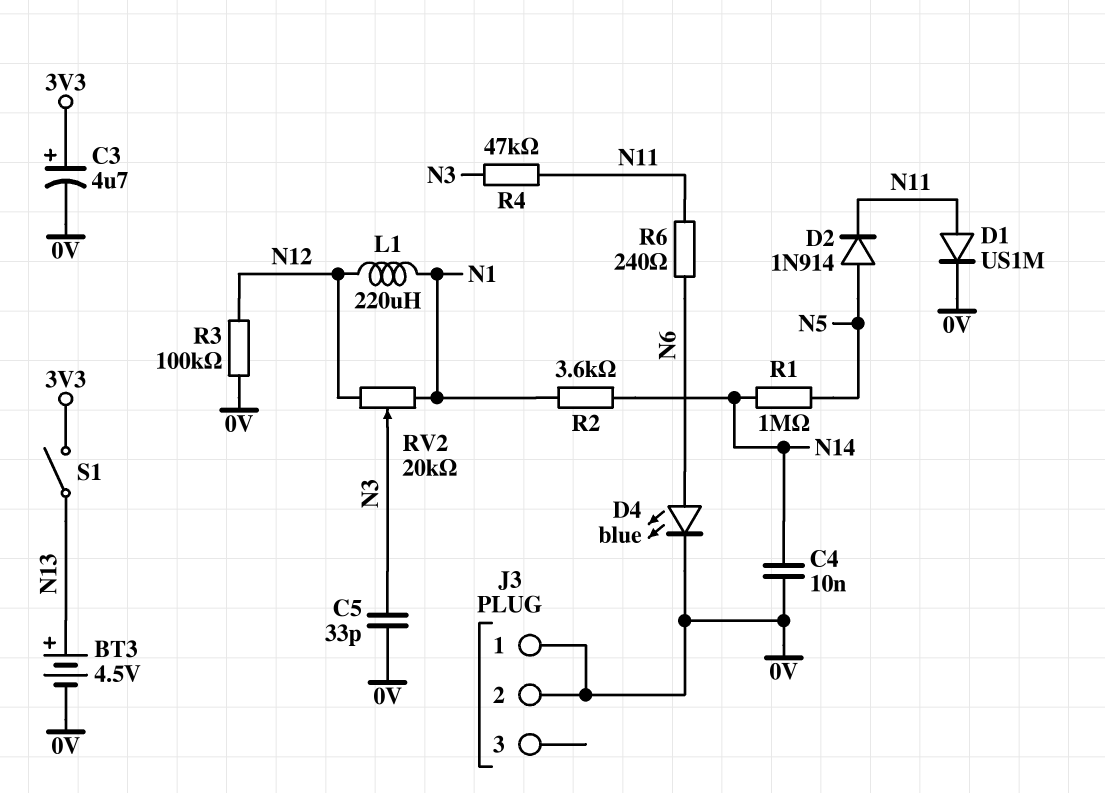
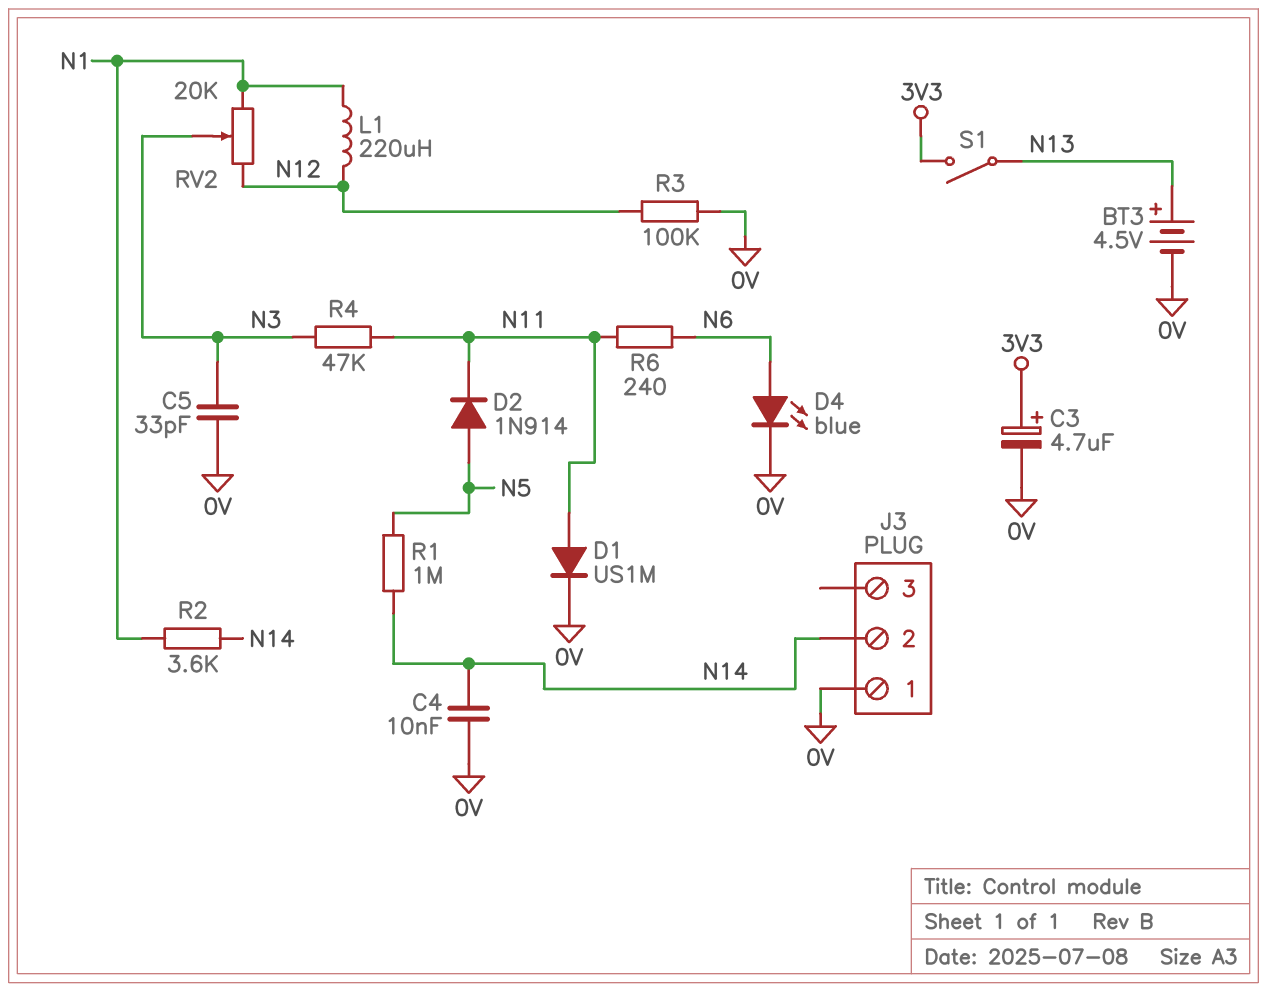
J3 pin 2: 0V -> N14

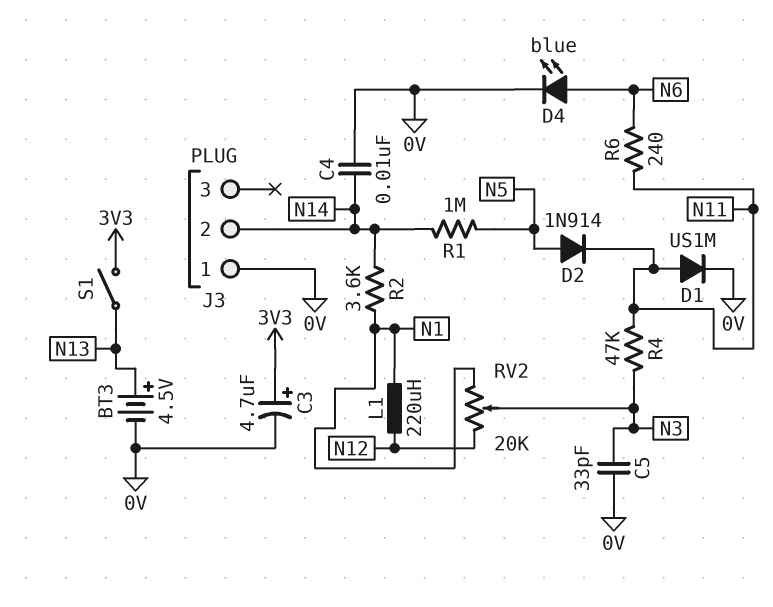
R3: 100k (0V, N12) -> none

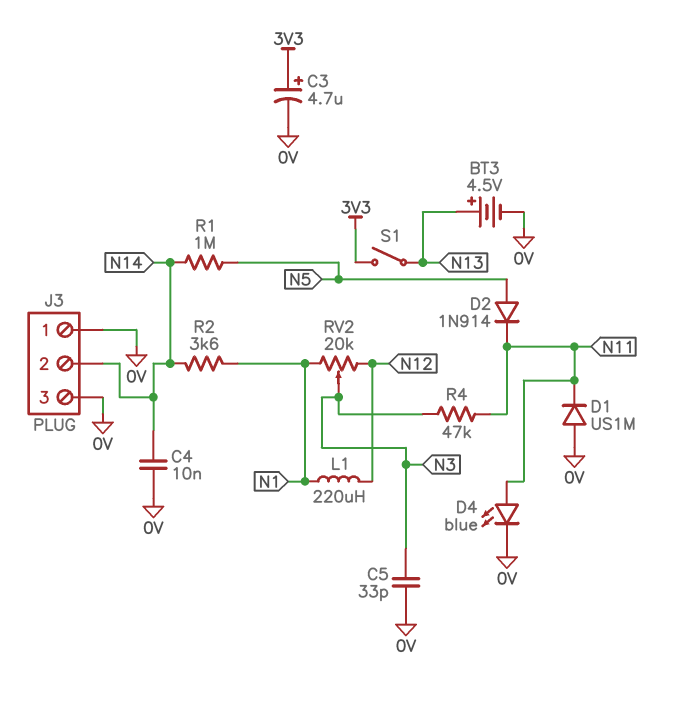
D1: diode US1M (A N11, K 0V) -> diode US1M (A 0V, K N11)
D4: LED blue (A N6, K 0V) -> LED blue (A N11, K 0V)
J3 pin 3: none -> 0V
R6: 240 (N6, N11) -> none

